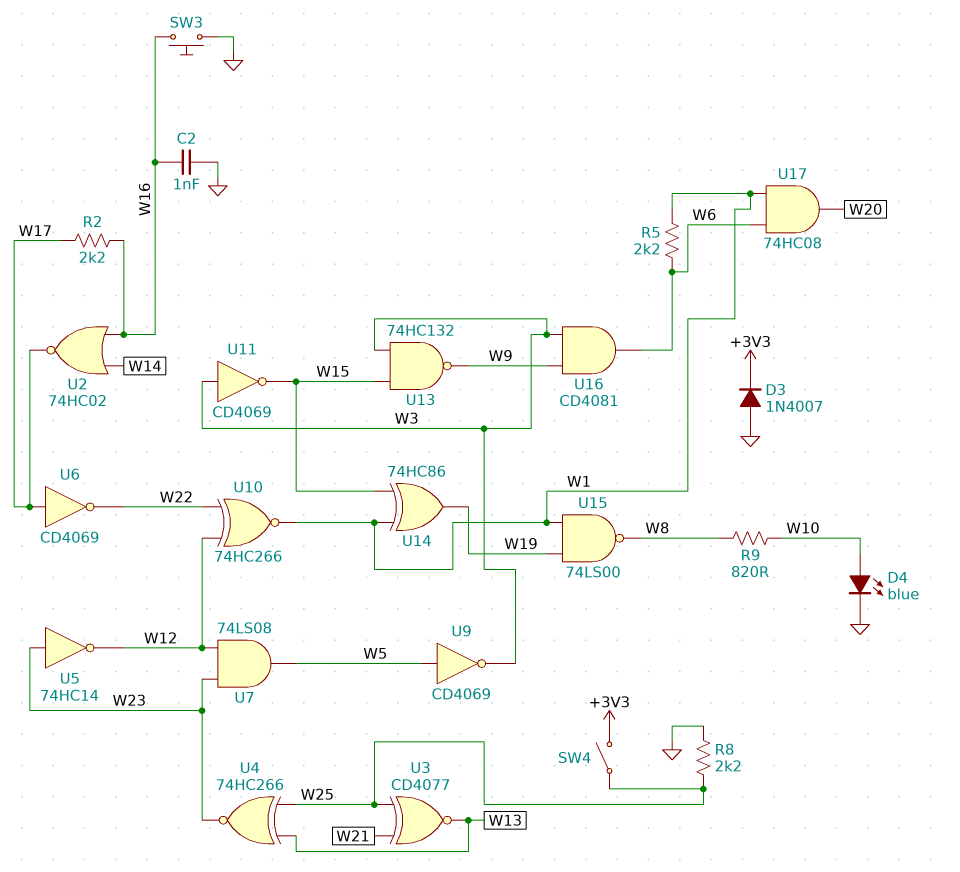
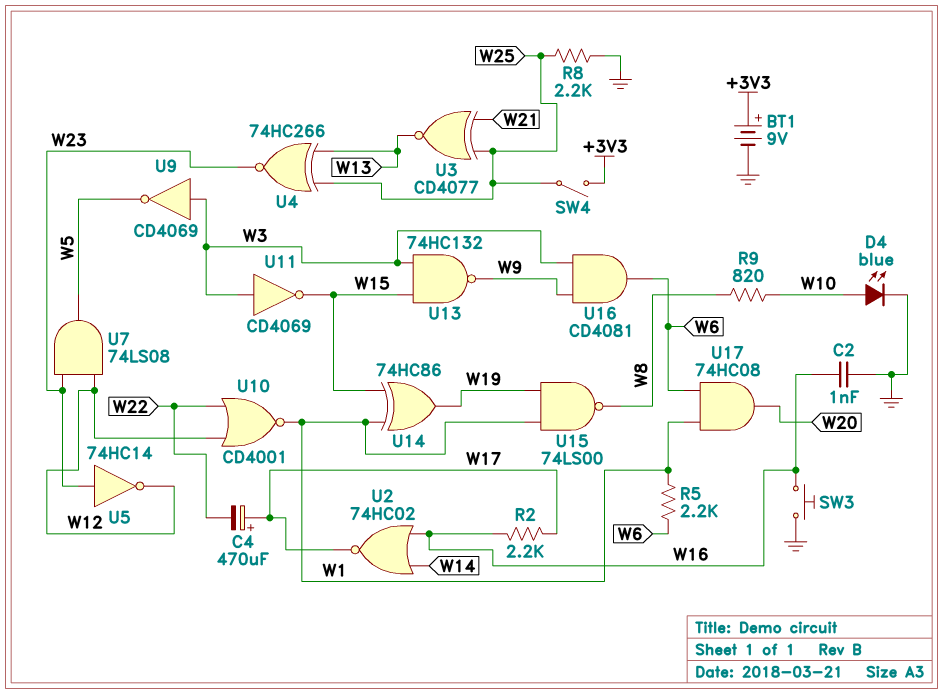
BT1: none -> 9V (plus +3V3, minus GND)
C4: none -> 470uF (plus W17, minus W22)
D3: diode 1N4007 (A GND, K +3V3) -> none
U6: NOT CD4069 (in W17, out W22) -> none
U9: NOT CD4069 (in W5, out W3) -> NOT CD4069 (in W3, out W5)
U10: XNOR 74HC266 (in W12, in W22, out W1) -> NOR CD4001 (in W12, in W22, out W1)

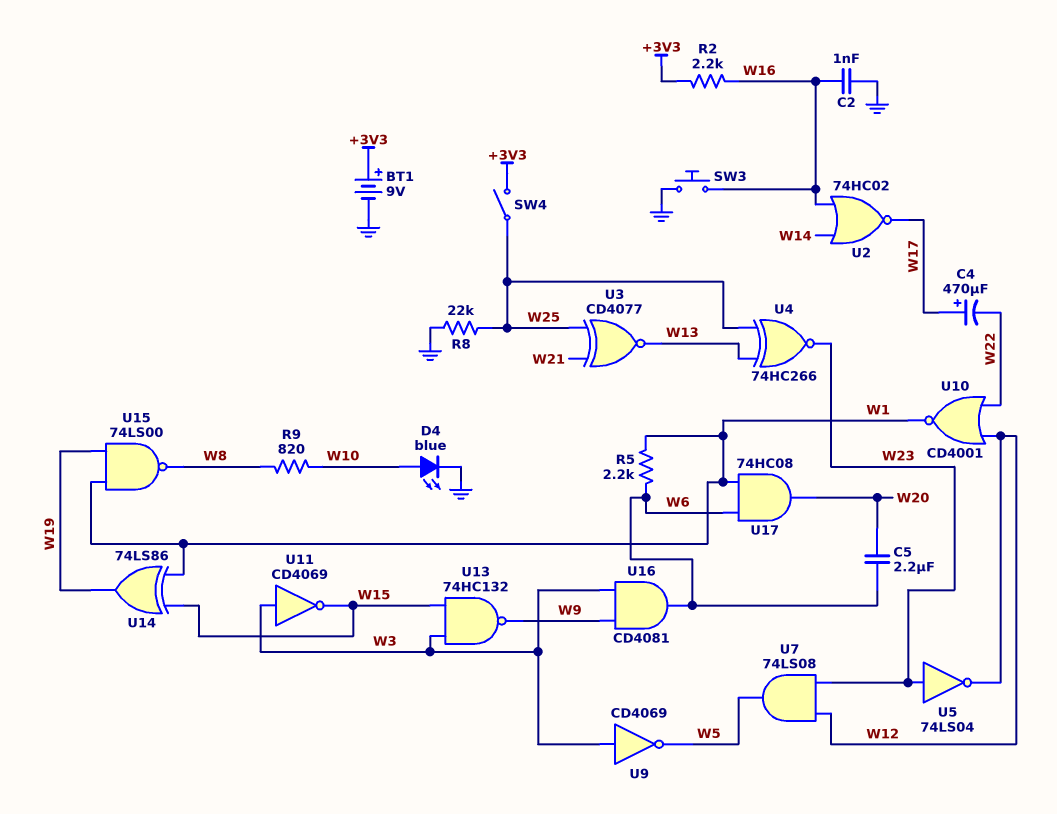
C5: none -> 2.2uF (W6, W20)
R2: 2.2k (W16, W17) -> 2.2k (+3V3, W16)
R8: 2.2k (GND, W25) -> 22k (GND, W25)
U5: NOT 74HC14 (in W23, out W12) -> NOT 74LS04 (in W23, out W12)
U14: XOR 74HC86 (in W1, in W15, out W19) -> XOR 74LS86 (in W1, in W15, out W19)

